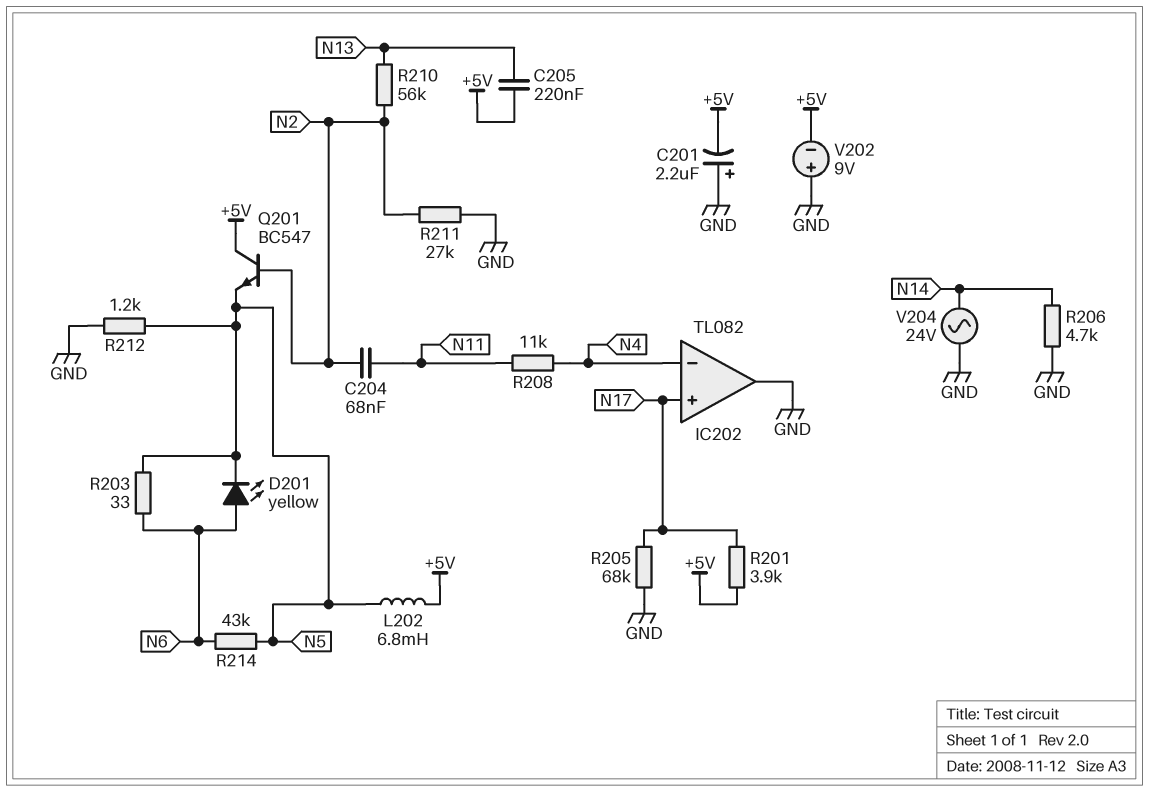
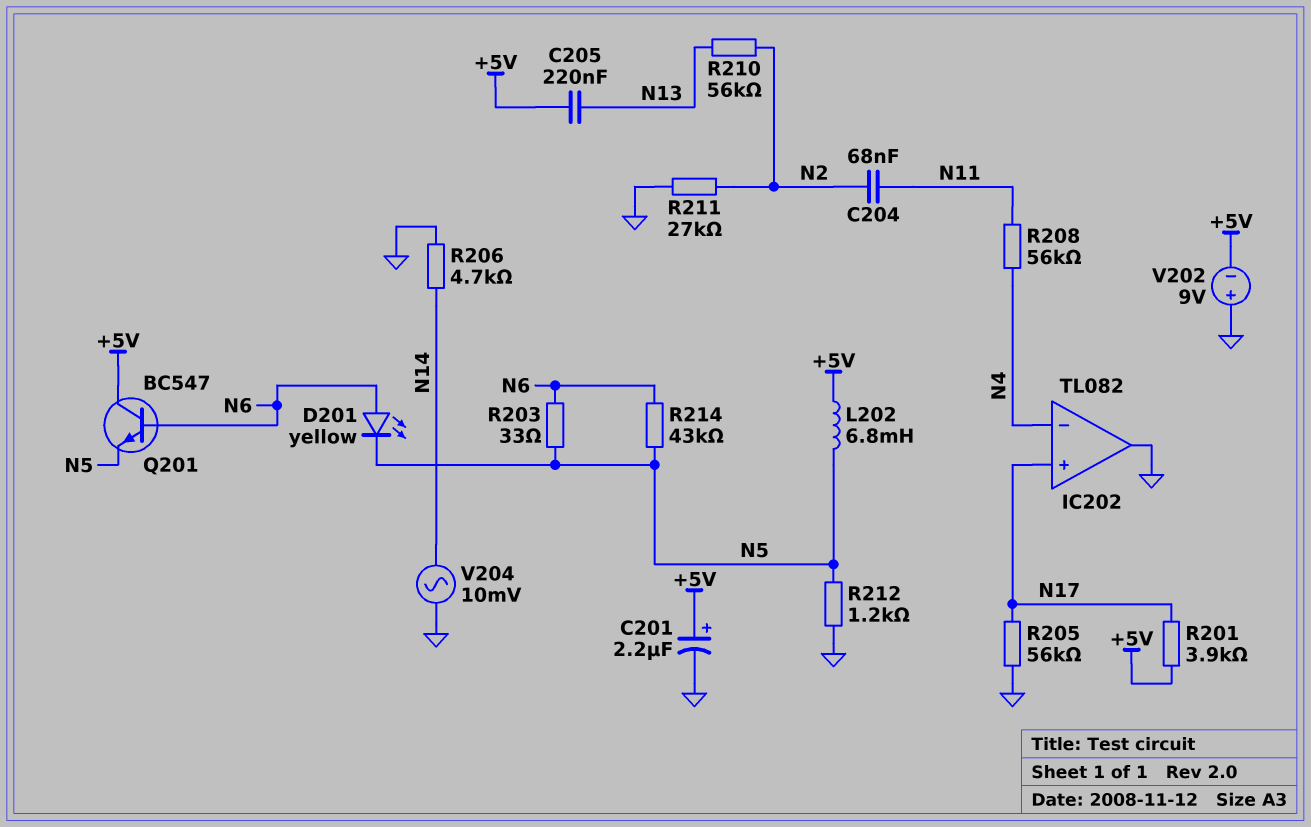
C201: 2.2uF (plus GND, minus +5V) -> 2.2uF (plus +5V, minus GND)
Q201: NPN BC547 (B N2, C +5V, E N5) -> NPN BC547 (B N6, C +5V, E N5)
R205: 68k (GND, N17) -> 56k (GND, N17)
R208: 11k (N4, N11) -> 56k (N4, N11)
V204: AC 24V (GND, N14) -> AC 10mV (GND, N14)

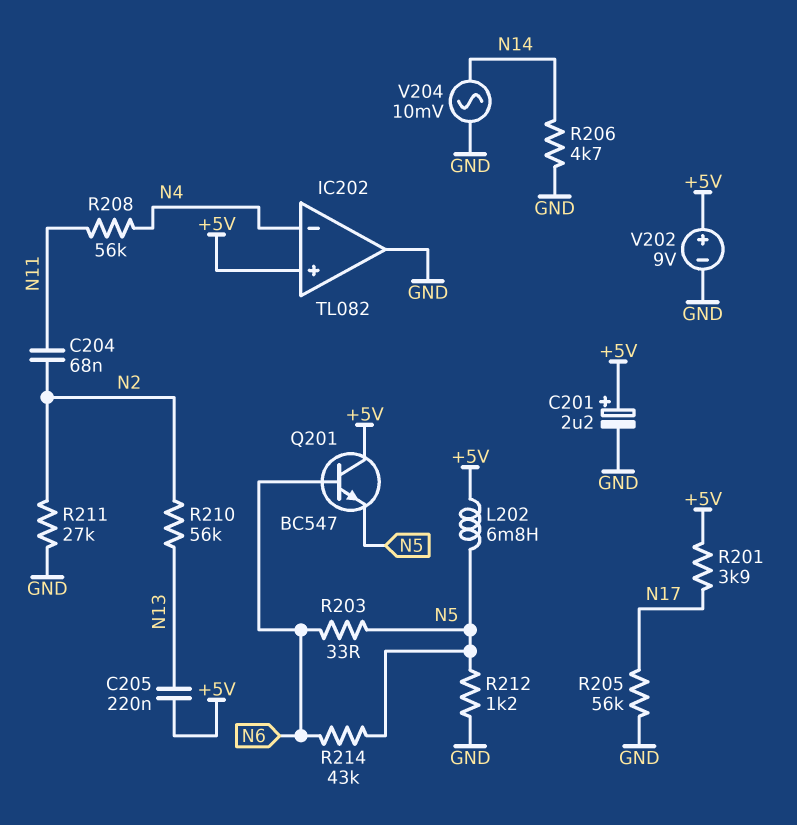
D201: LED yellow (A N6, K N5) -> none
IC202 pin in+: N17 -> +5V
V202: 9V (plus GND, minus +5V) -> 9V (plus +5V, minus GND)

